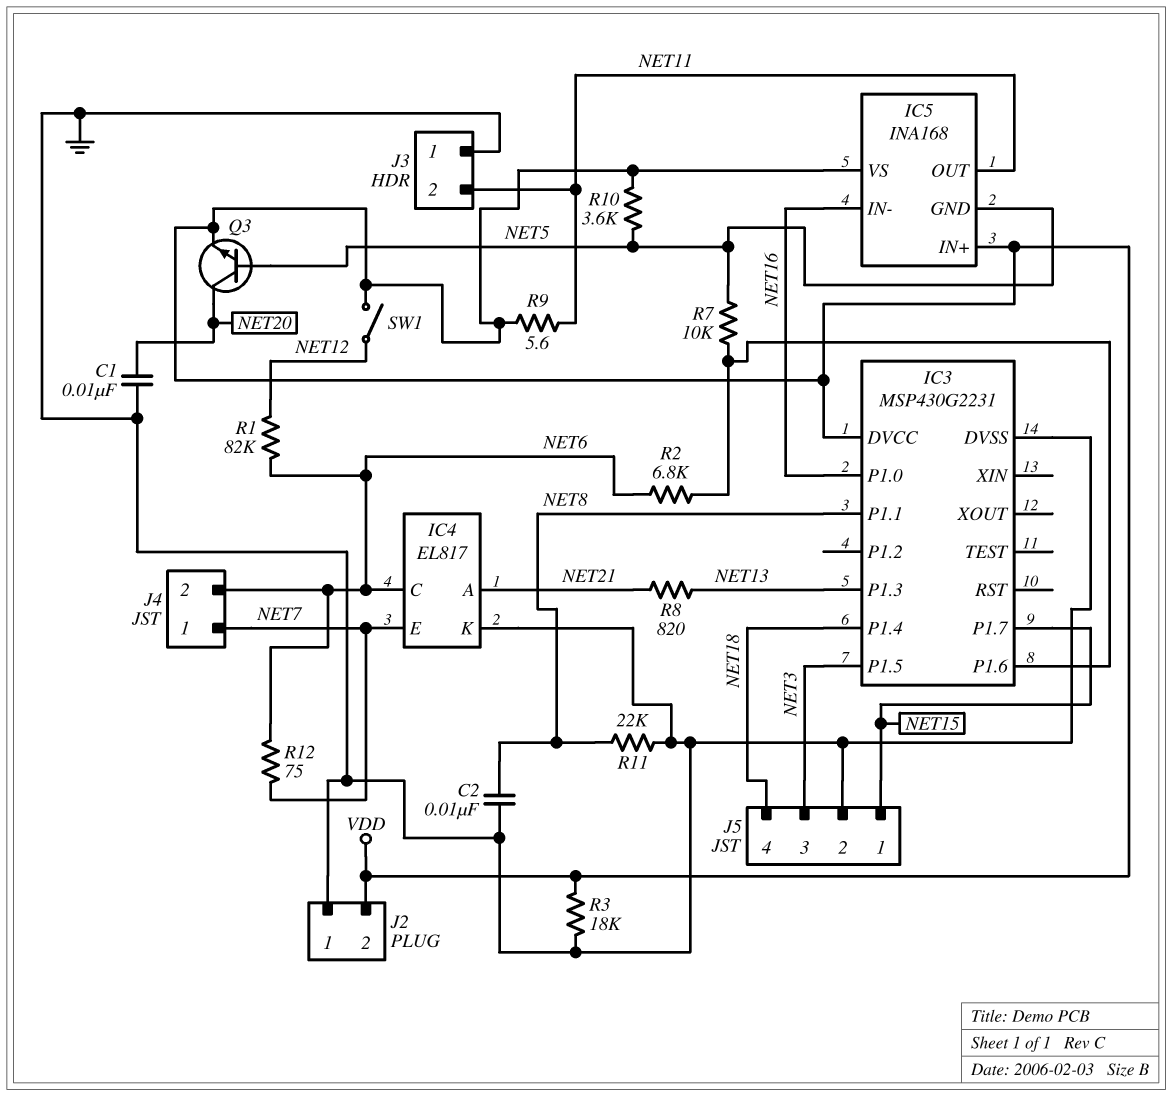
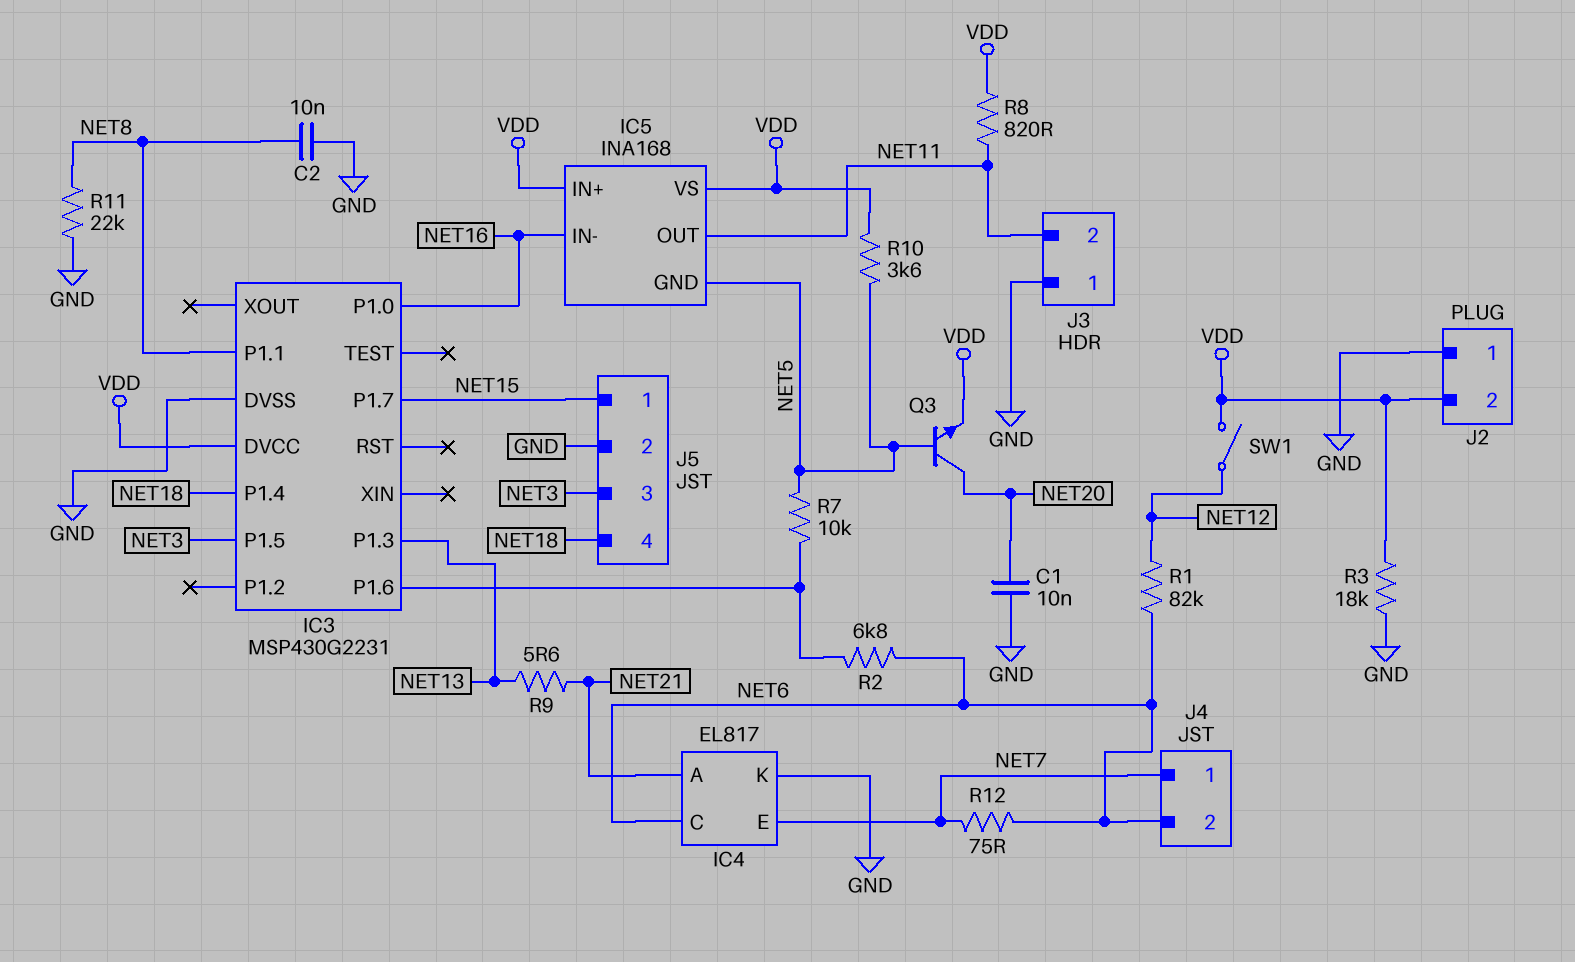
R8: 820 (NET13, NET21) -> 820 (NET11, VDD)
R9: 5.6 (NET11, VDD) -> 5.6 (NET13, NET21)

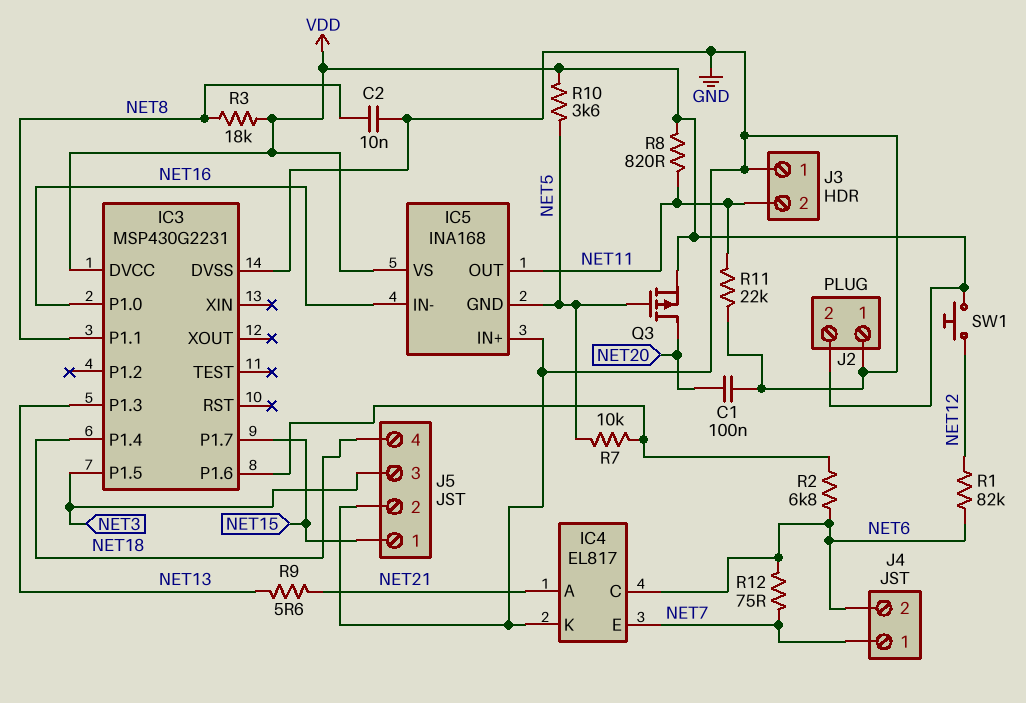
C1: 10nF (GND, NET20) -> 100nF (GND, NET20)
IC5 pin IN+: VDD -> GND
Q3: NPN (B NET5, C NET20, E VDD) -> PMOS (G NET5, D NET20, S VDD)
R3: 18k (GND, VDD) -> 18k (NET8, VDD)
R11: 22k (GND, NET8) -> 22k (GND, NET11)
SW1: switch (NET12, VDD) -> button (NET12, VDD)

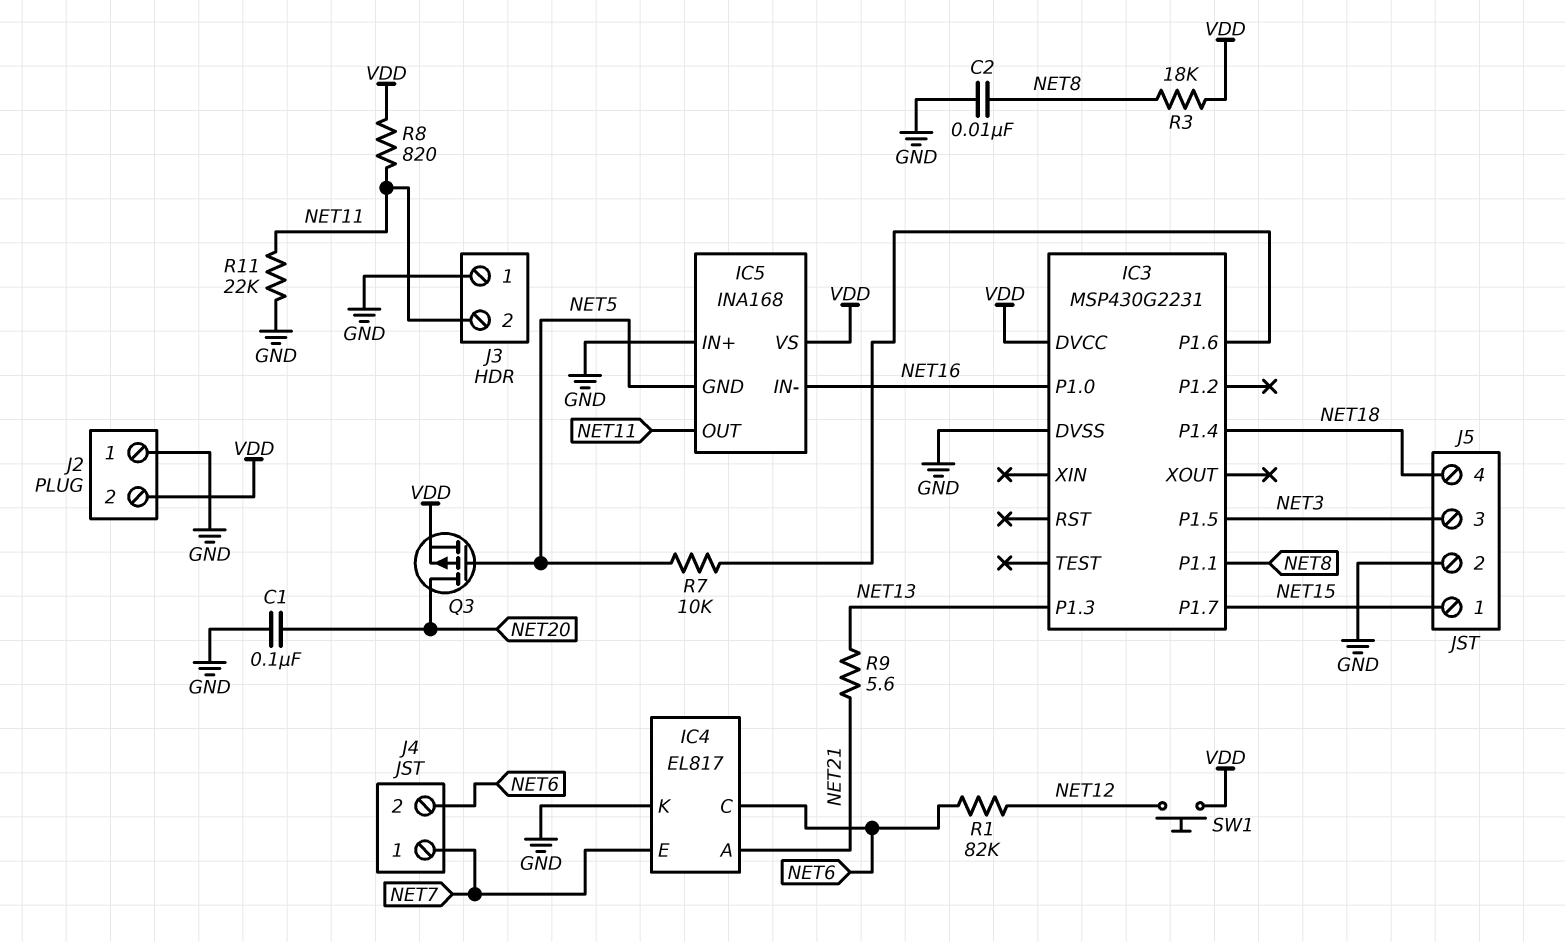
R2: 6.8k (IC3/P1.6, NET6) -> none
R10: 3.6k (NET5, VDD) -> none
R12: 75 (NET6, NET7) -> none

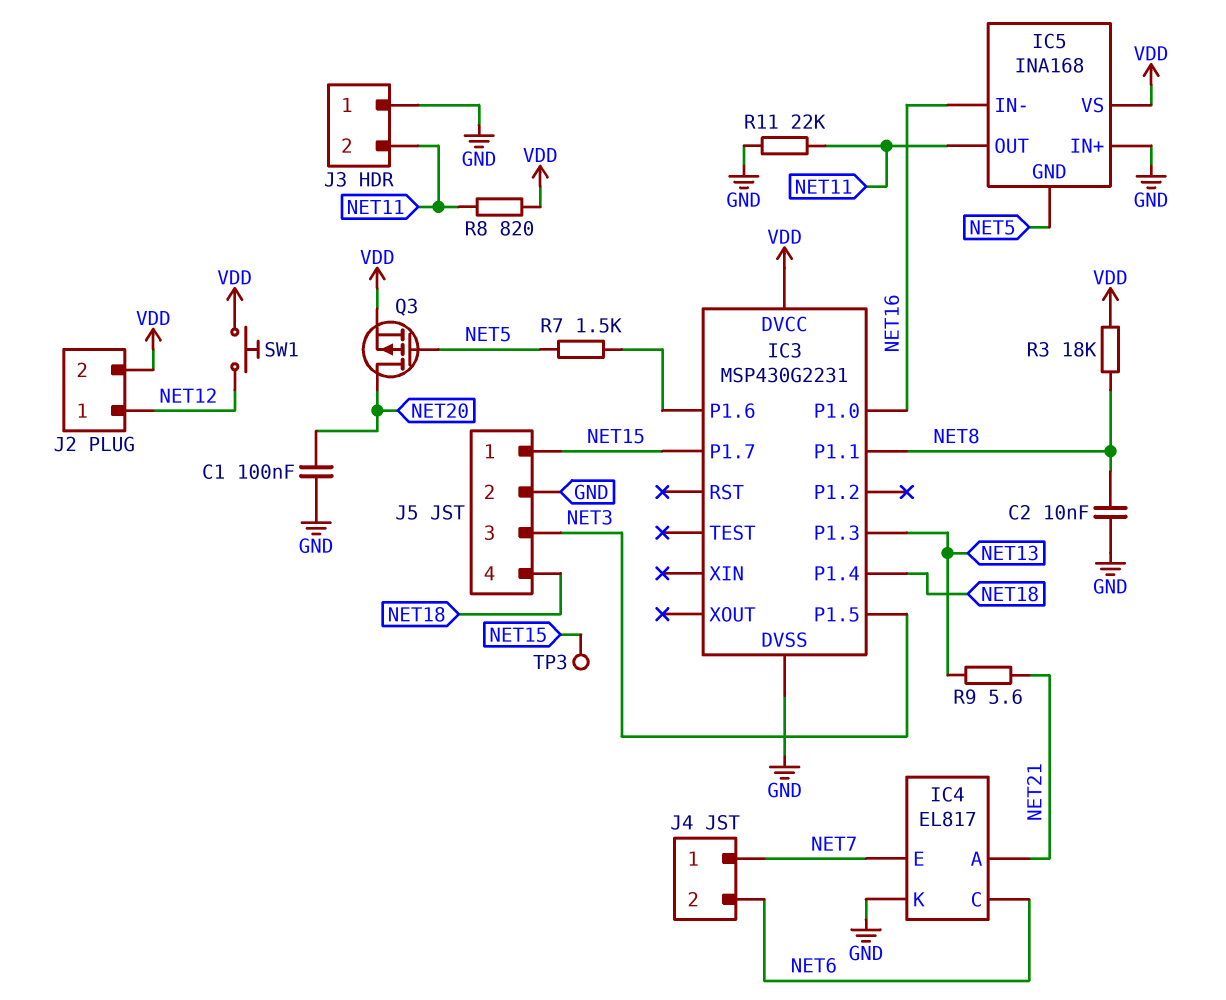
J2 pin 1: GND -> NET12
R1: 82k (NET6, NET12) -> none
R7: 10k (IC3/P1.6, NET5) -> 1.5k (IC3/P1.6, NET5)
TP3: none -> test point (NET15)

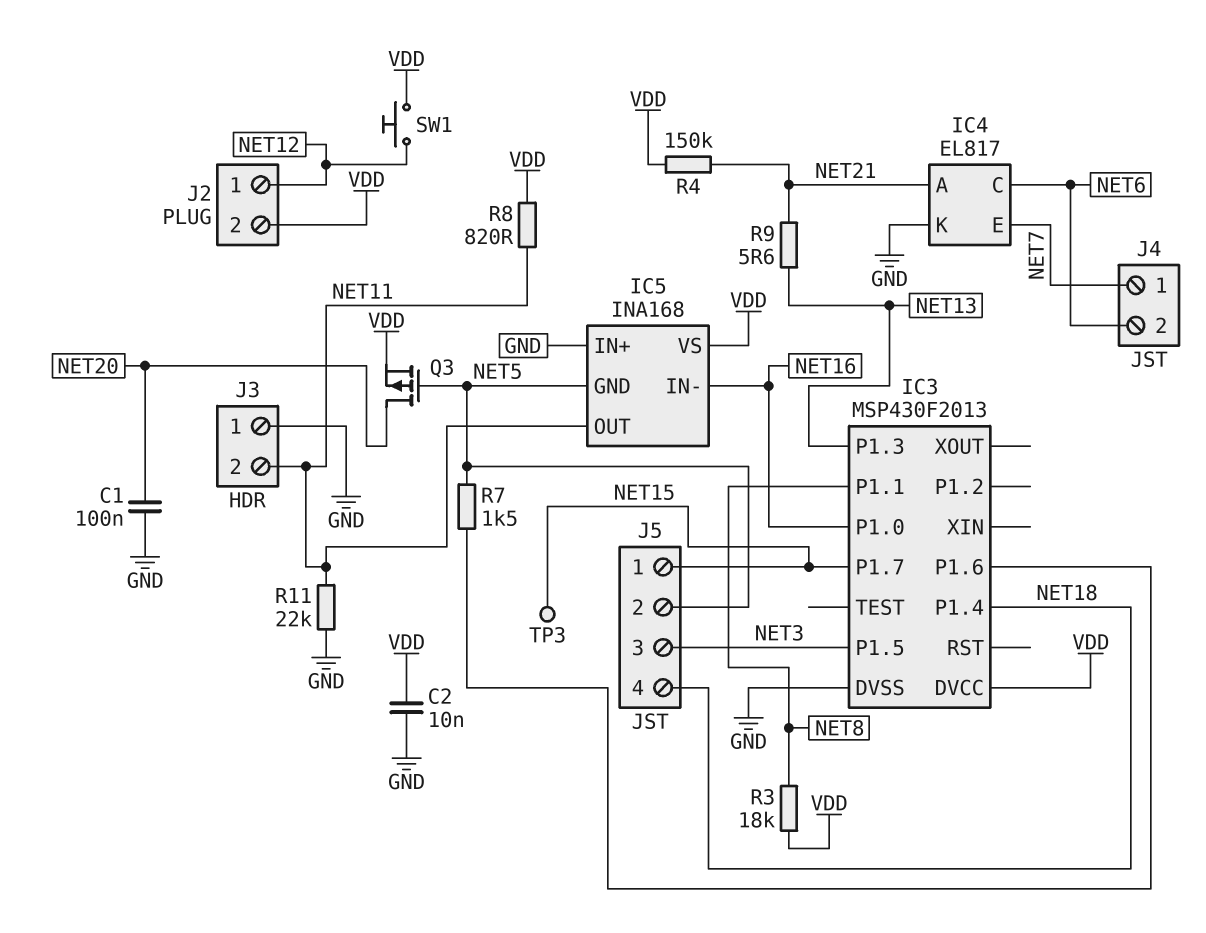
C2: 10nF (GND, NET8) -> 10nF (GND, VDD)
IC3: MSP430G2231 -> MSP430F2013
J5 pin 2: GND -> NET5
R4: none -> 150k (NET21, VDD)

